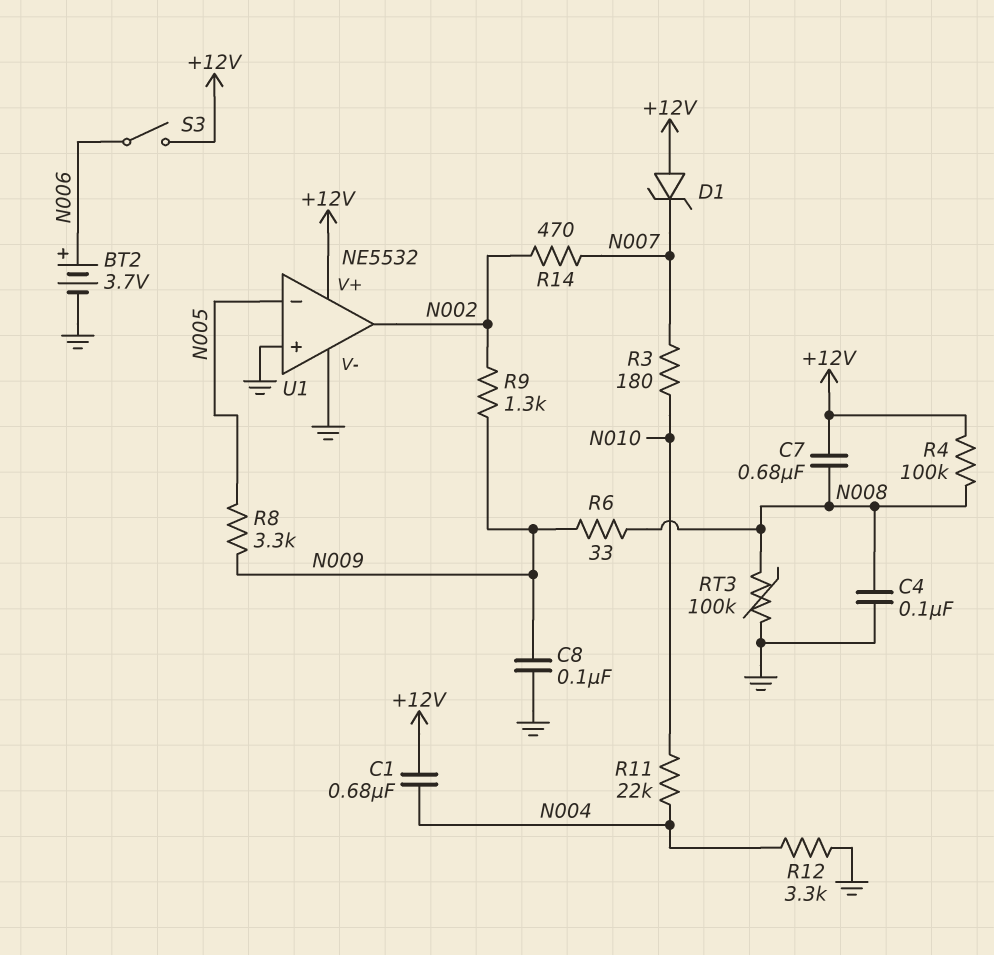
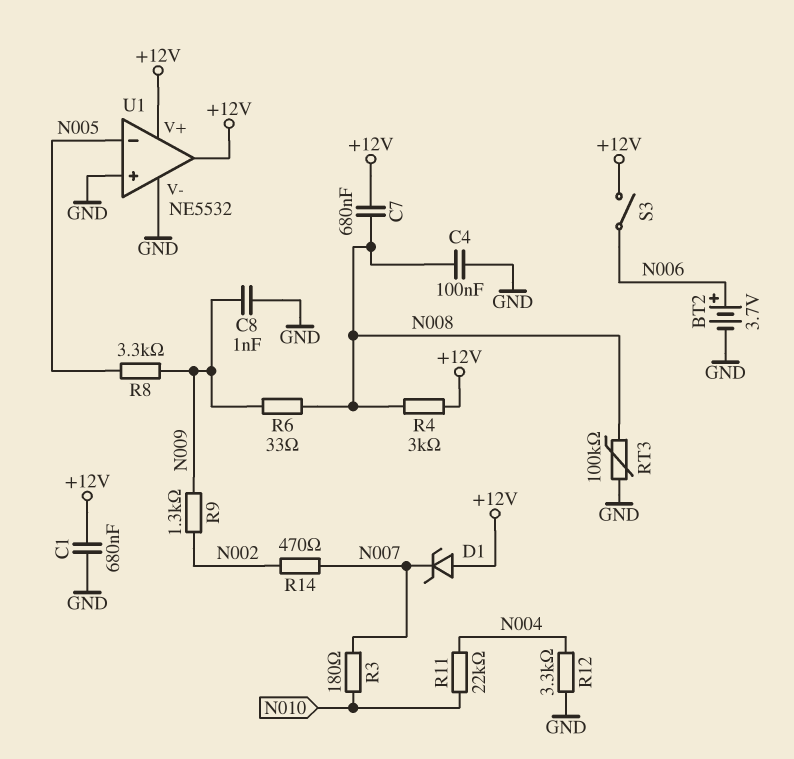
C1: 680nF (+12V, N004) -> 680nF (+12V, GND)
C8: 100nF (GND, N009) -> 1nF (GND, N009)
R4: 100k (+12V, N008) -> 3k (+12V, N008)
U1 pin out: N002 -> +12V

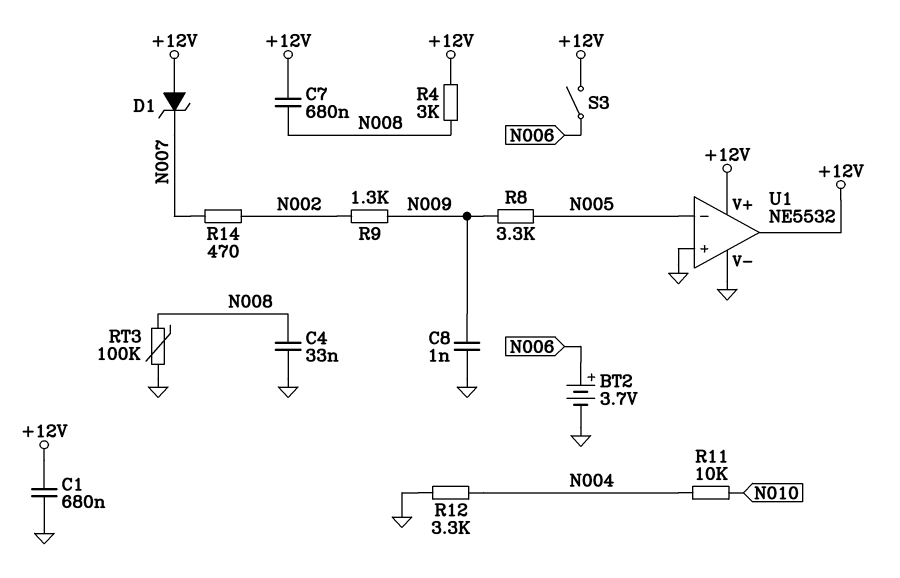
C4: 100nF (GND, N008) -> 33nF (GND, N008)
R3: 180 (N007, N010) -> none
R6: 33 (N008, N009) -> none
R11: 22k (N004, N010) -> 10k (N004, N010)

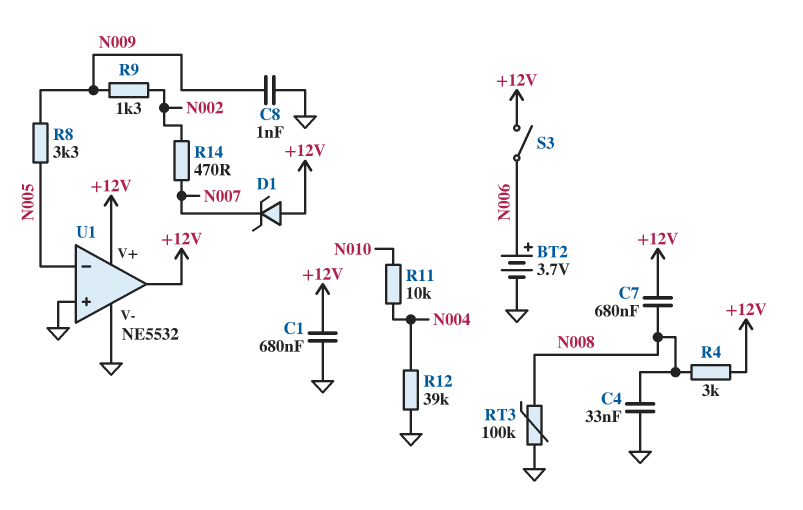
R12: 3.3k (GND, N004) -> 39k (GND, N004)

